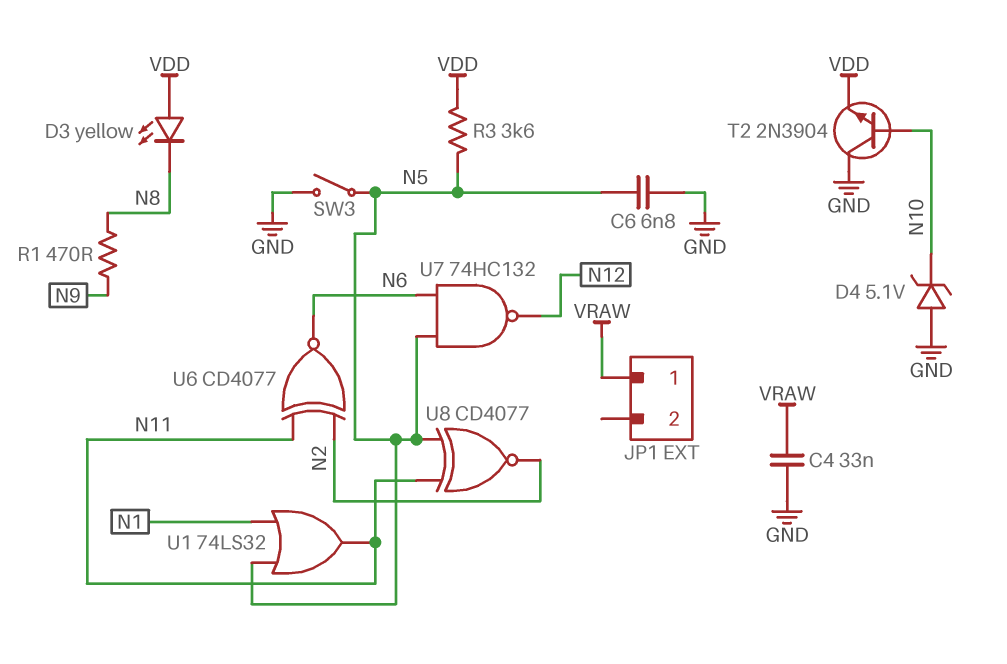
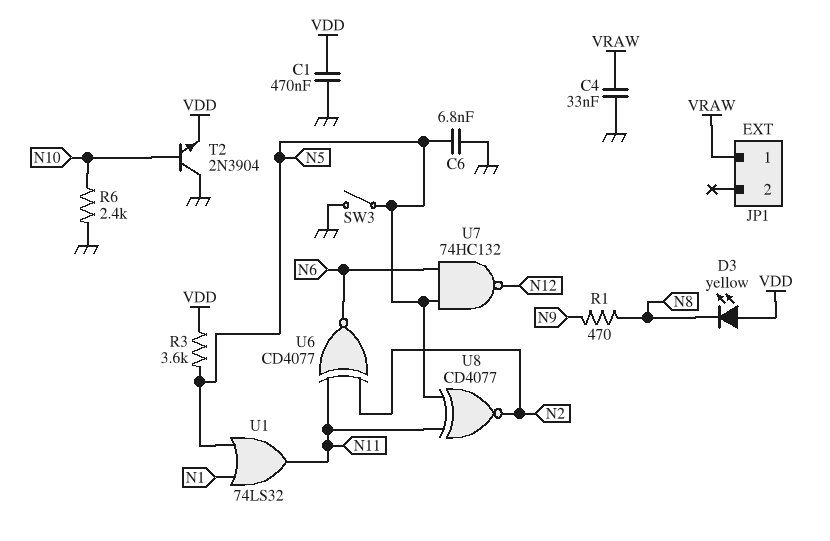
C1: none -> 470nF (GND, VDD)
D4: zener 5.1V (A GND, K N10) -> none
R6: none -> 2.4k (GND, N10)

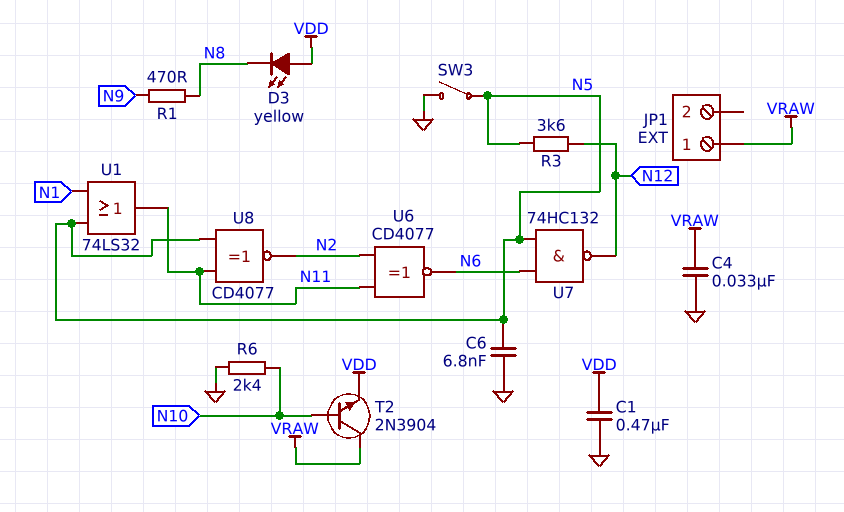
R3: 3.6k (N5, VDD) -> 3.6k (N5, N12)
T2: NPN 2N3904 (B N10, C GND, E VDD) -> NPN 2N3904 (B N10, C VRAW, E VDD)

